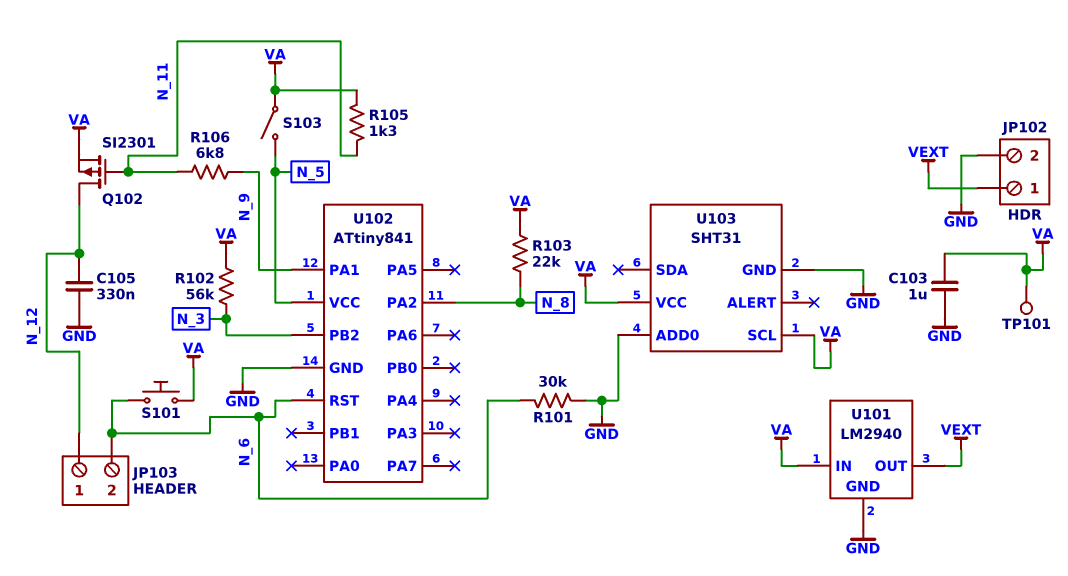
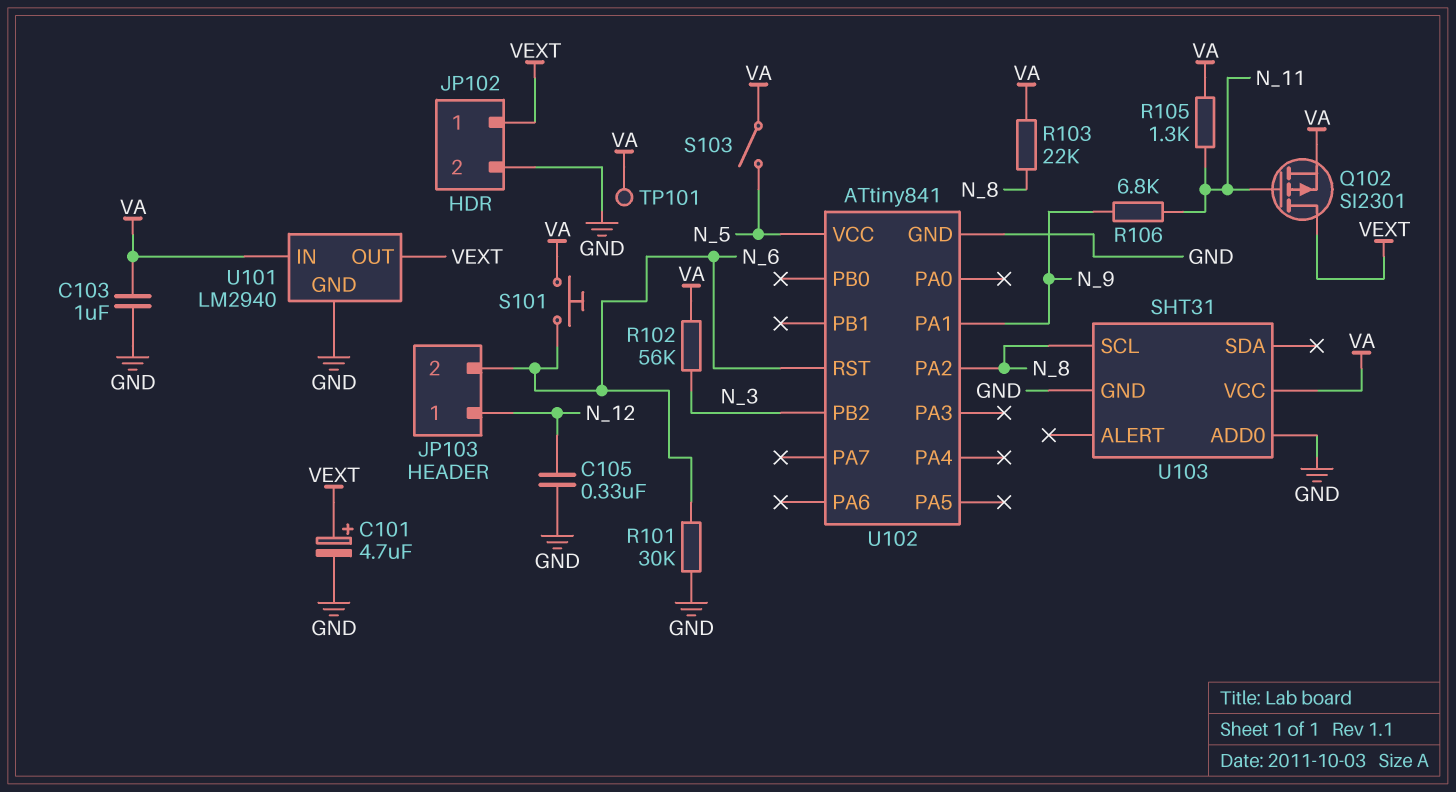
C101: none -> 4.7uF (plus VEXT, minus GND)
Q102: PMOS SI2301 (G N_11, D N_12, S VA) -> PMOS SI2301 (G N_11, D VEXT, S VA)
U103 pin SCL: VA -> N_8

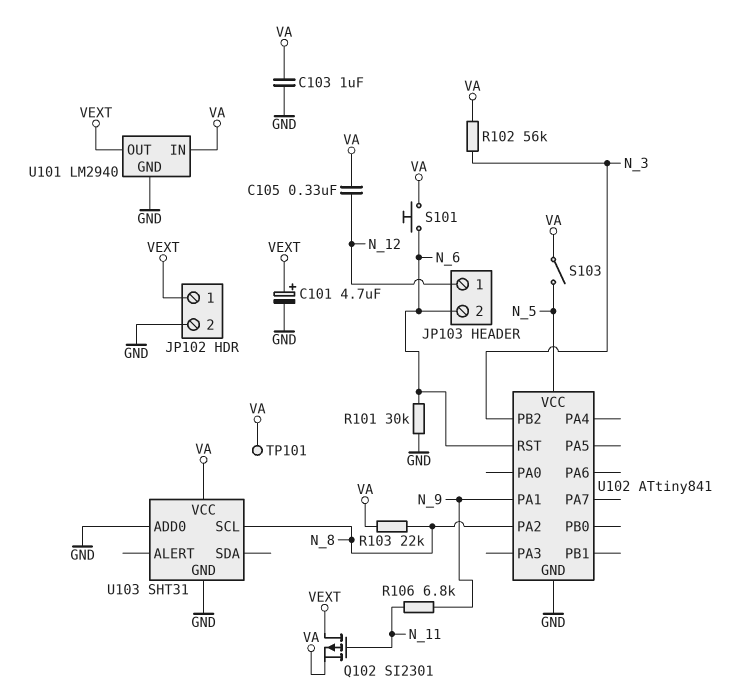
C105: 330nF (GND, N_12) -> 330nF (N_12, VA)
R105: 1.3k (N_11, VA) -> none

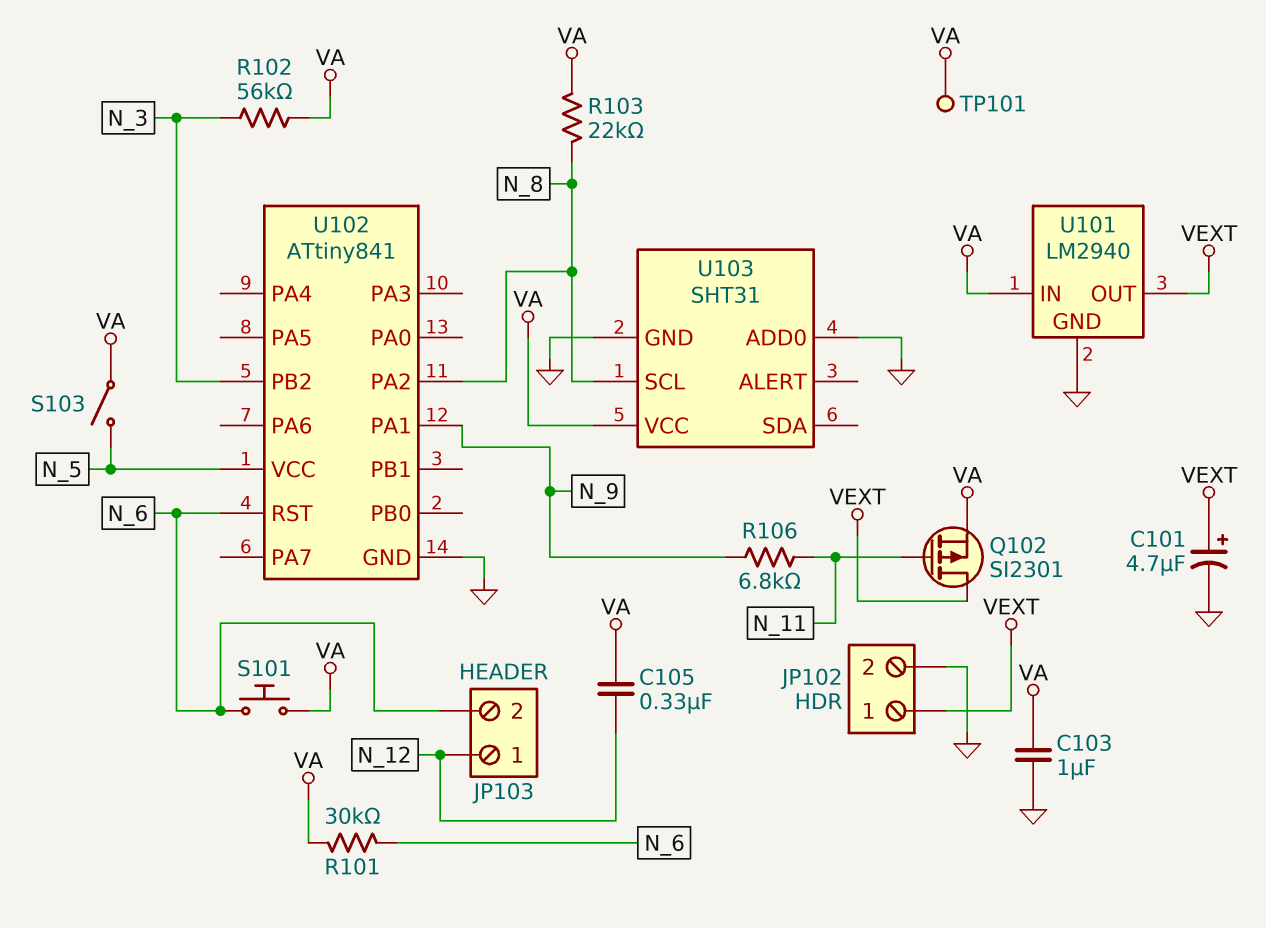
R101: 30k (GND, N_6) -> 30k (N_6, VA)

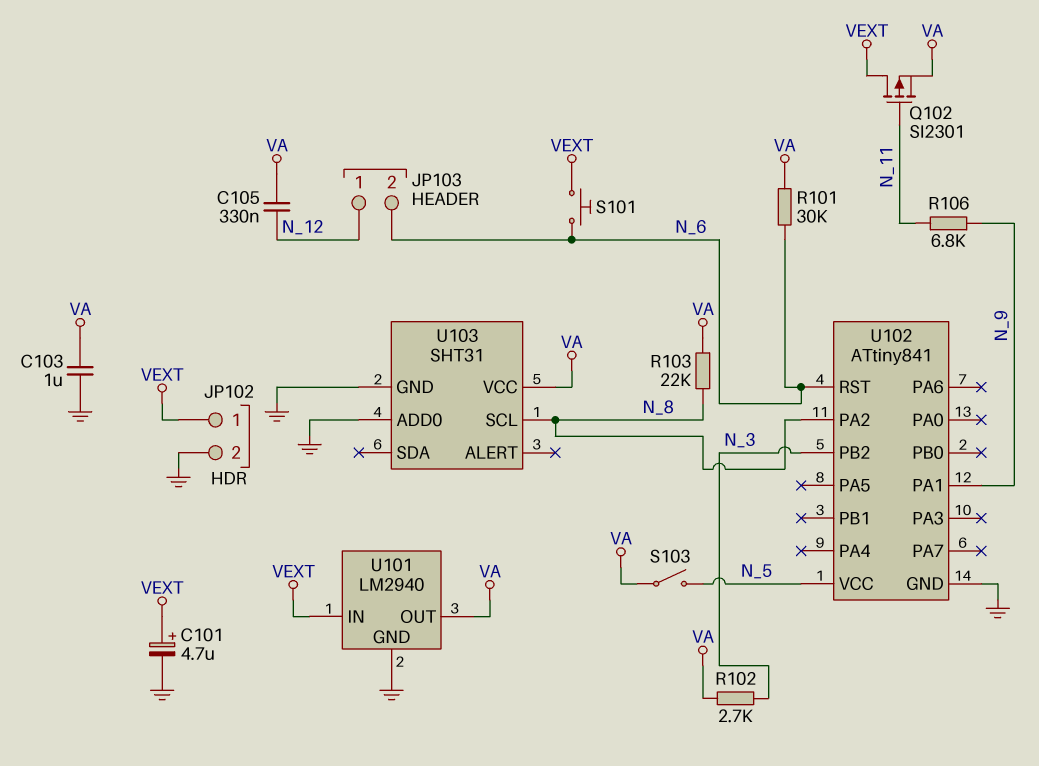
R102: 56k (N_3, VA) -> 2.7k (N_3, VA)
S101: button (N_6, VA) -> button (N_6, VEXT)
TP101: test point (VA) -> none
U101 pin IN: VA -> VEXT
U101 pin OUT: VEXT -> VA

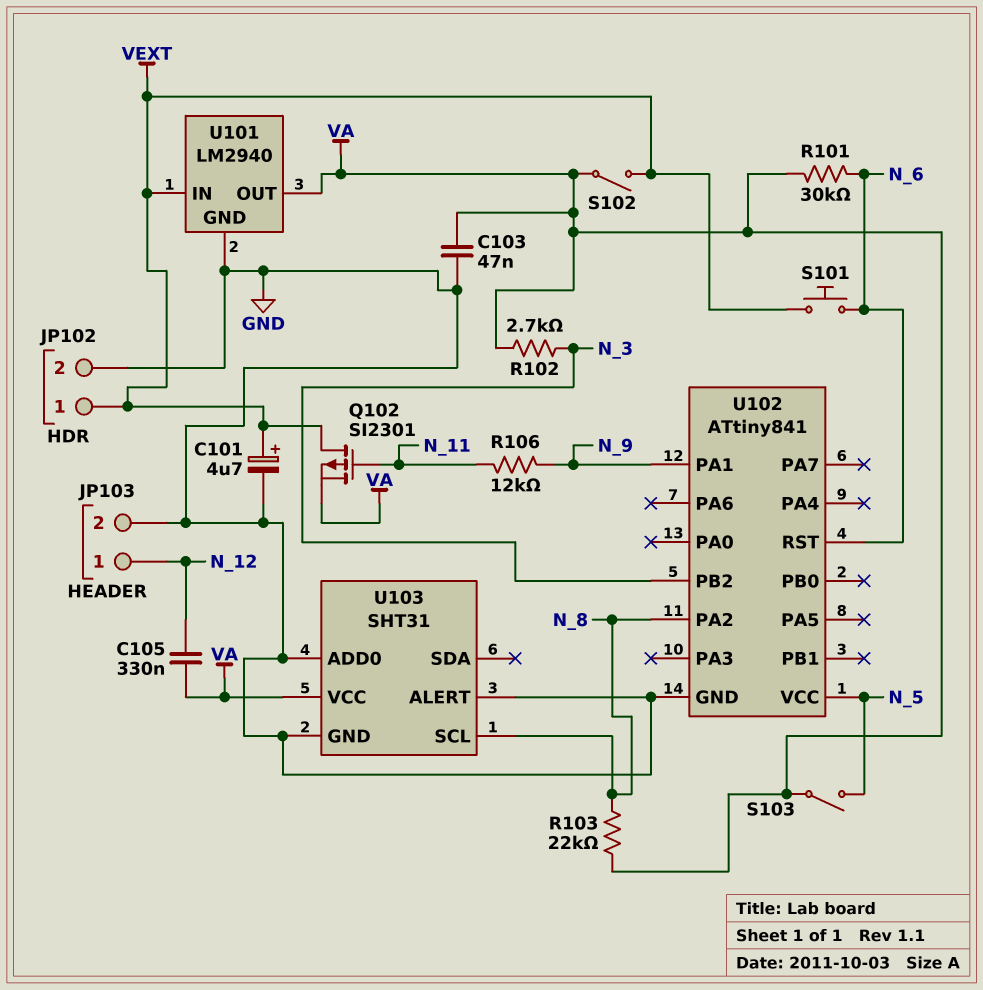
C103: 1uF (GND, VA) -> 47nF (GND, VA)
JP103 pin 2: N_6 -> GND
R106: 6.8k (N_9, N_11) -> 12k (N_9, N_11)
S102: none -> switch (VA, VEXT)
U103 pin ALERT: none -> GND

